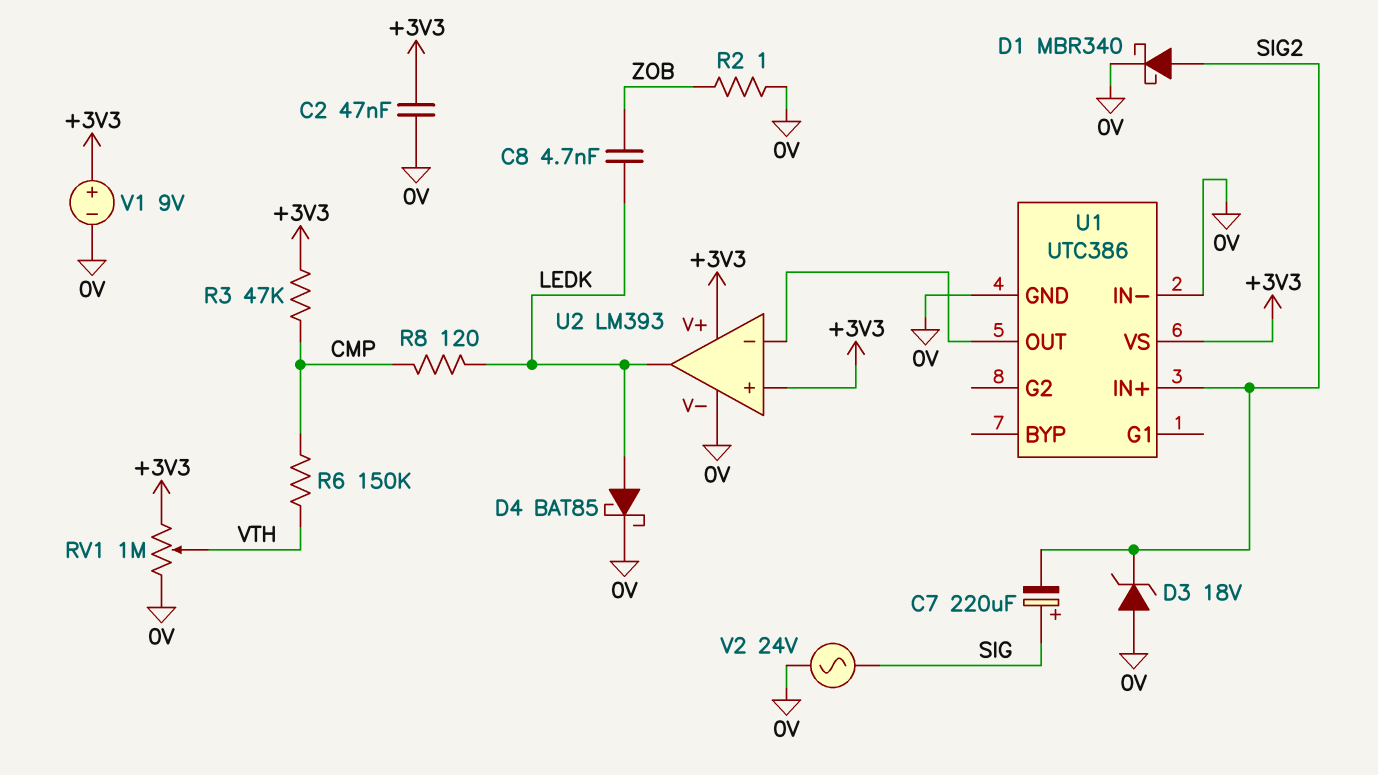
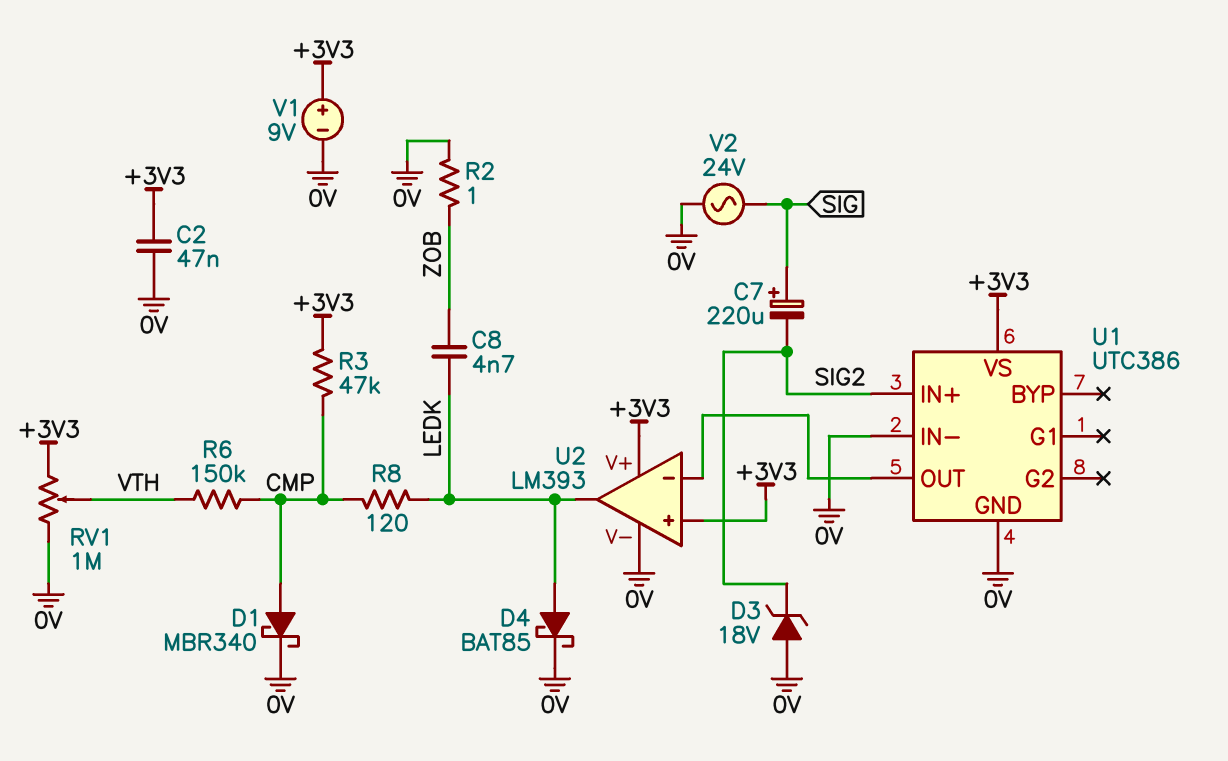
D1: schottky MBR340 (A SIG2, K 0V) -> schottky MBR340 (A CMP, K 0V)

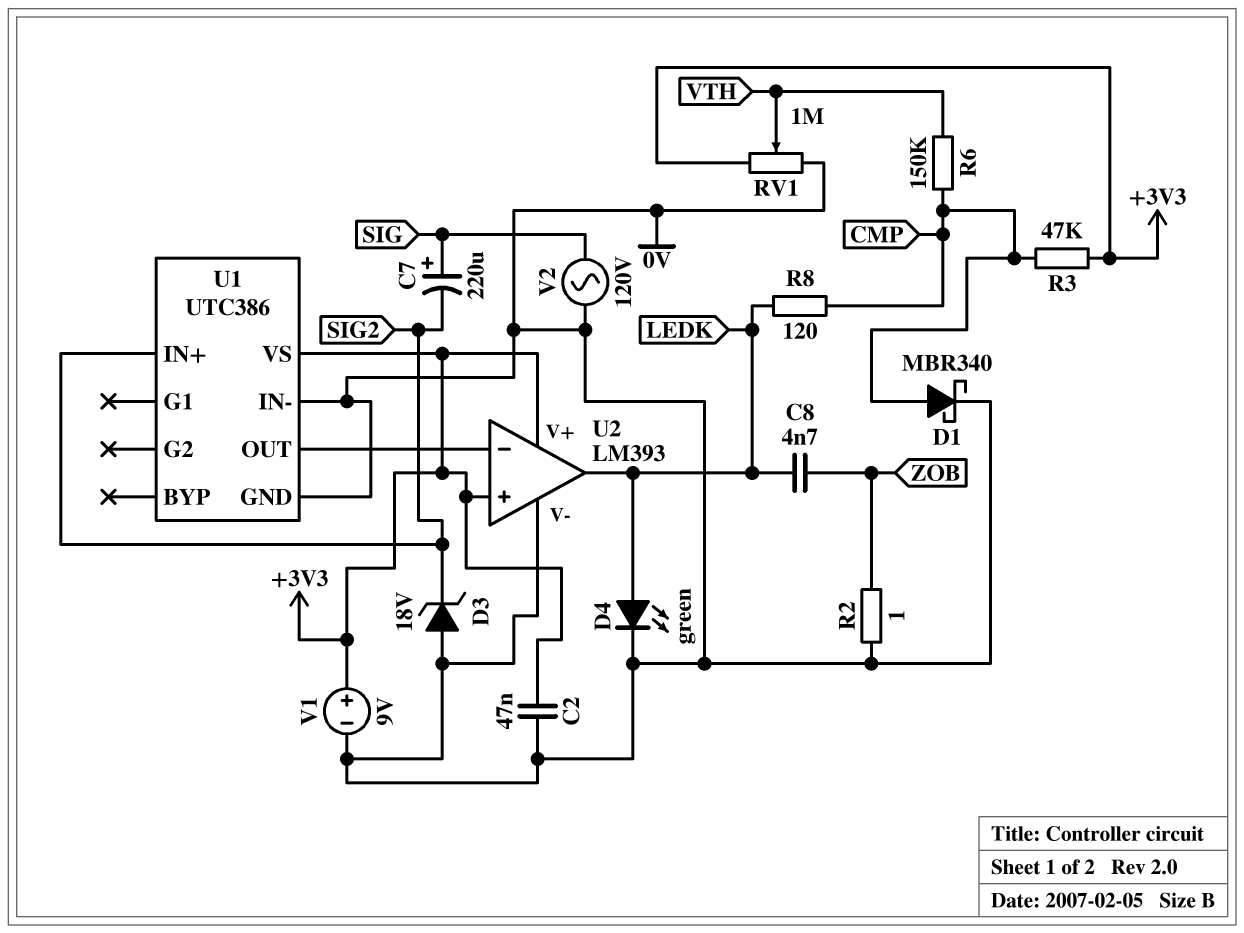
D4: schottky BAT85 (A LEDK, K 0V) -> LED green (A LEDK, K 0V)
V2: AC 24V (0V, SIG) -> AC 120V (0V, SIG)

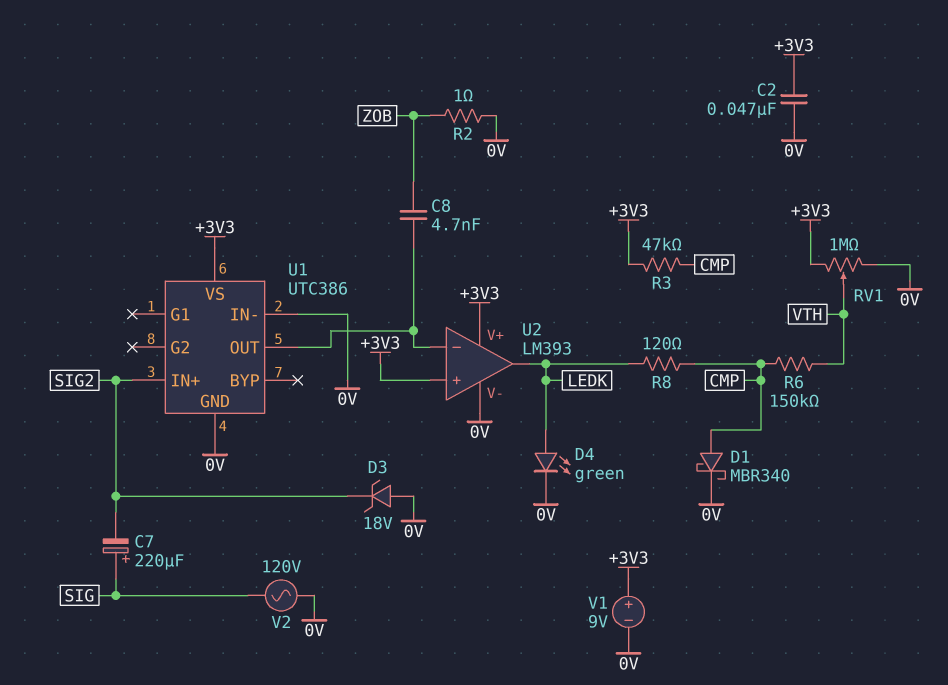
C8: 4.7nF (LEDK, ZOB) -> 4.7nF (U1/OUT, ZOB)

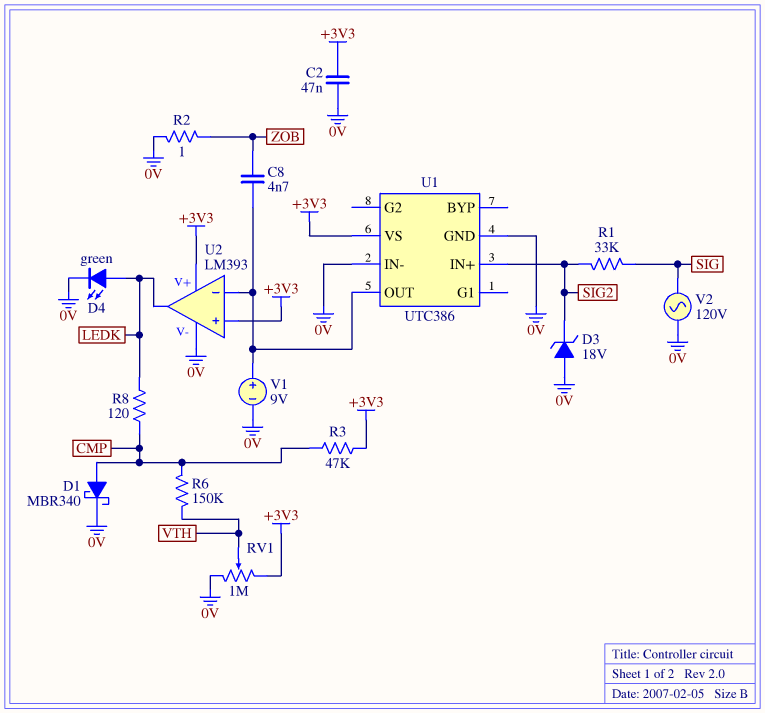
C7: 220uF (plus SIG, minus SIG2) -> none
R1: none -> 33k (SIG, SIG2)
V1: 9V (plus +3V3, minus 0V) -> 9V (plus U1/OUT, minus 0V)

